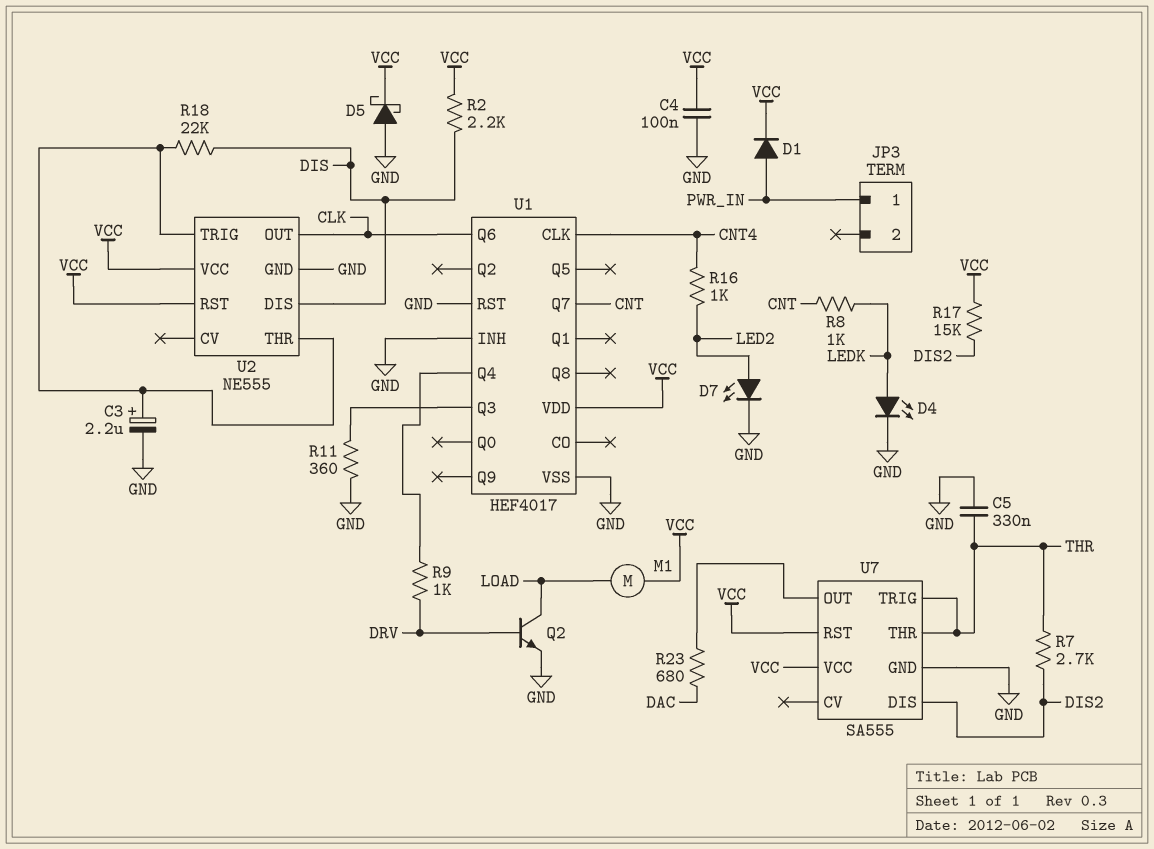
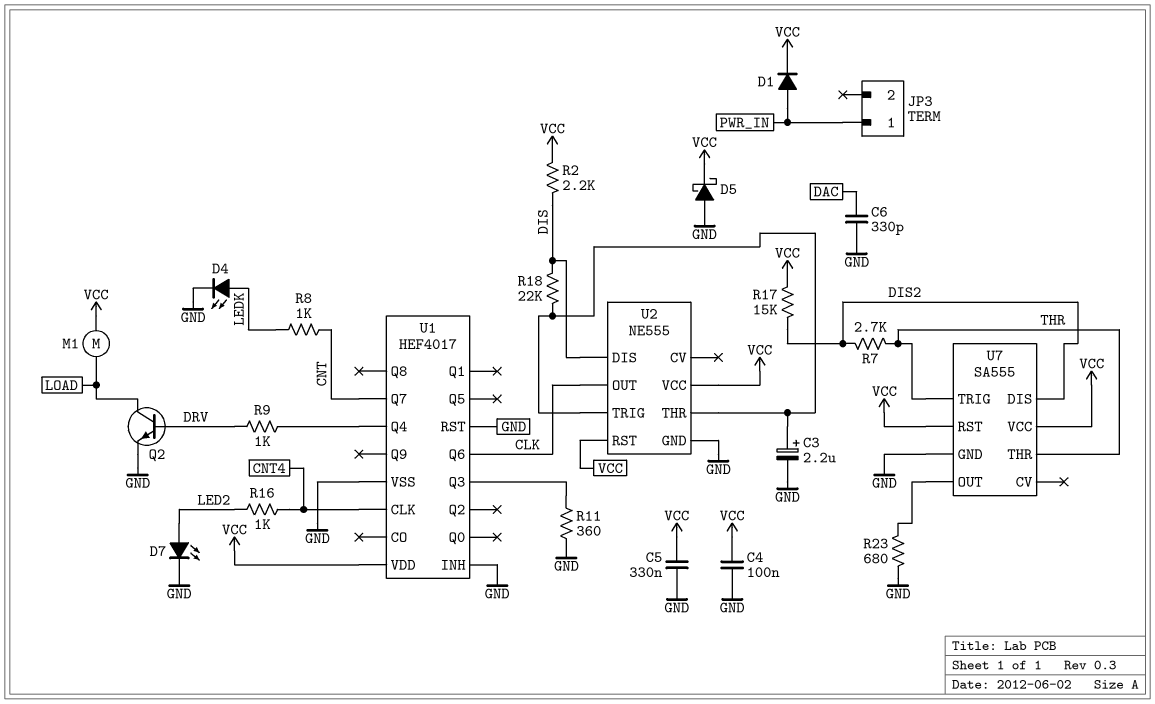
C5: 330nF (GND, THR) -> 330nF (GND, VCC)
C6: none -> 330pF (DAC, GND)
R23: 680 (DAC, U7/OUT) -> 680 (GND, U7/OUT)

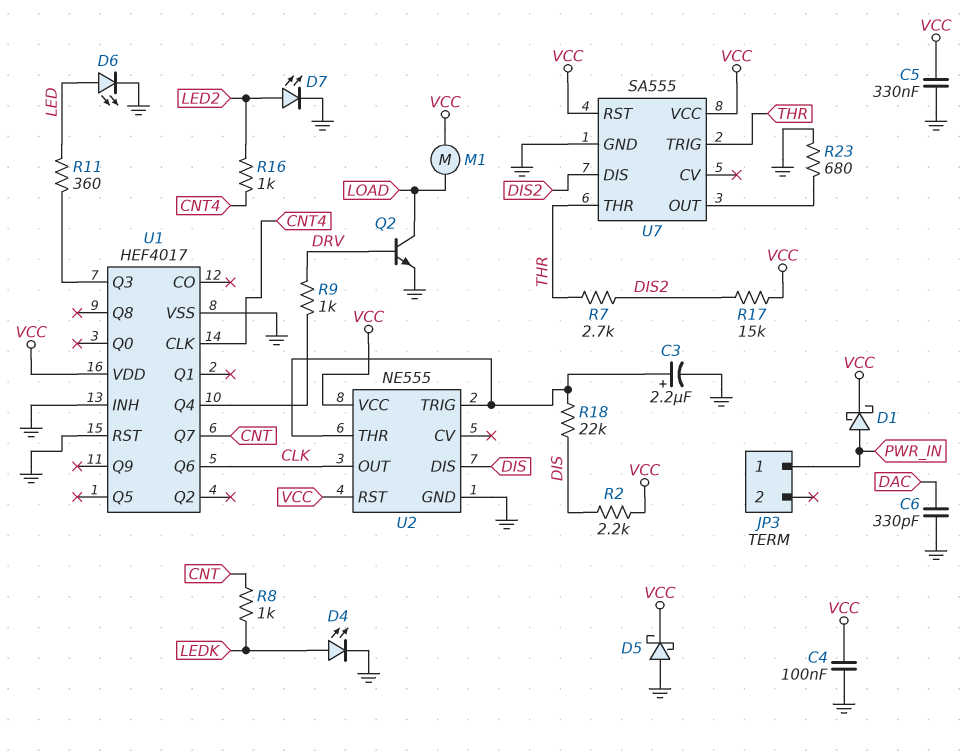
D1: diode (A PWR_IN, K VCC) -> schottky (A PWR_IN, K VCC)
D6: none -> LED (A LED, K GND)
R11: 360 (GND, U1/Q3) -> 360 (LED, U1/Q3)

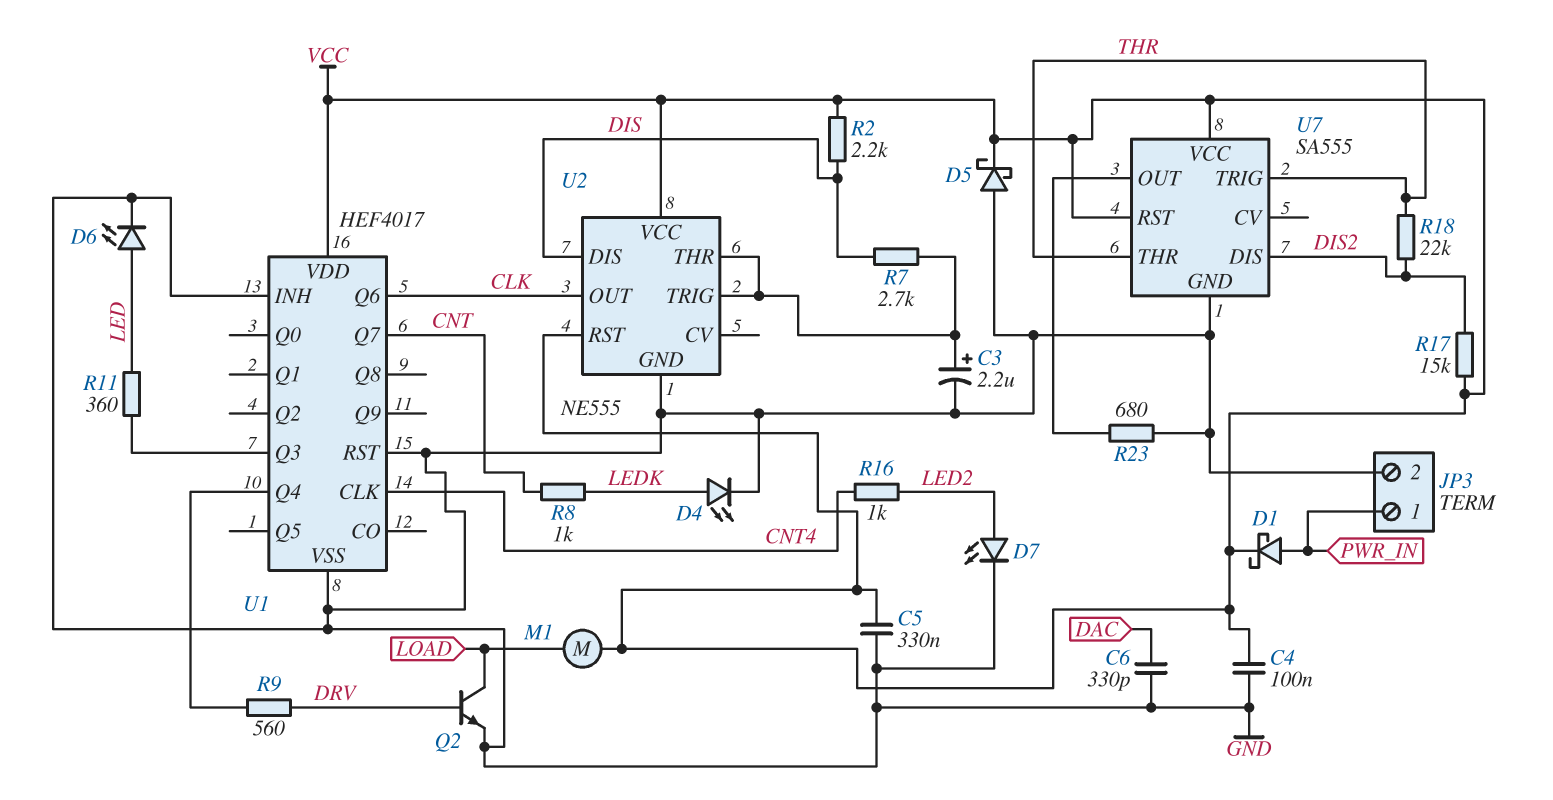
JP3 pin 2: none -> GND
R7: 2.7k (DIS2, THR) -> 2.7k (DIS, U2/THR)
R9: 1k (DRV, U1/Q4) -> 560 (DRV, U1/Q4)
R18: 22k (DIS, U2/THR) -> 22k (DIS2, THR)

